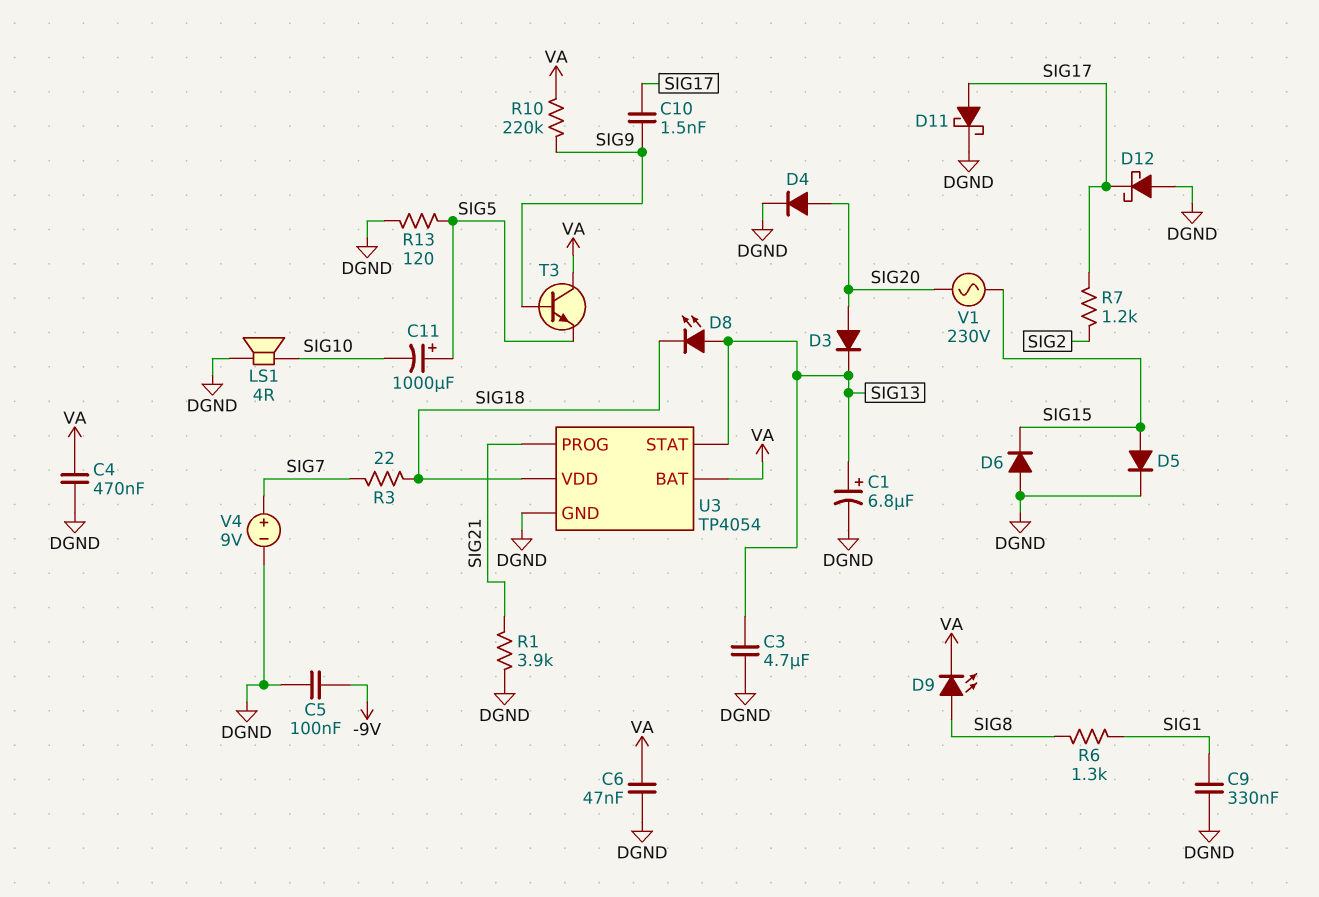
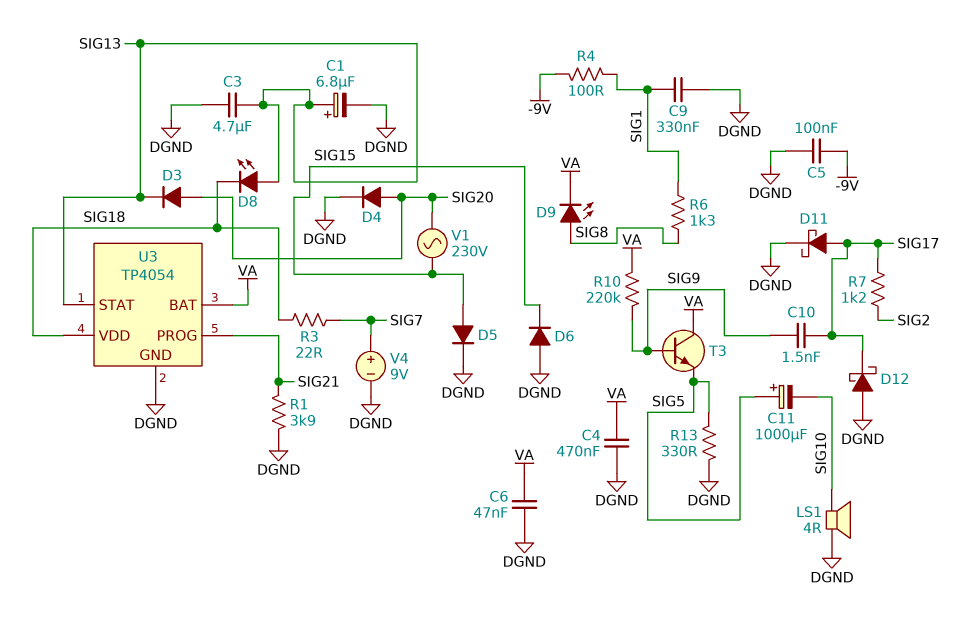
R4: none -> 100 (-9V, SIG1)
R13: 120 (DGND, SIG5) -> 330 (DGND, SIG5)

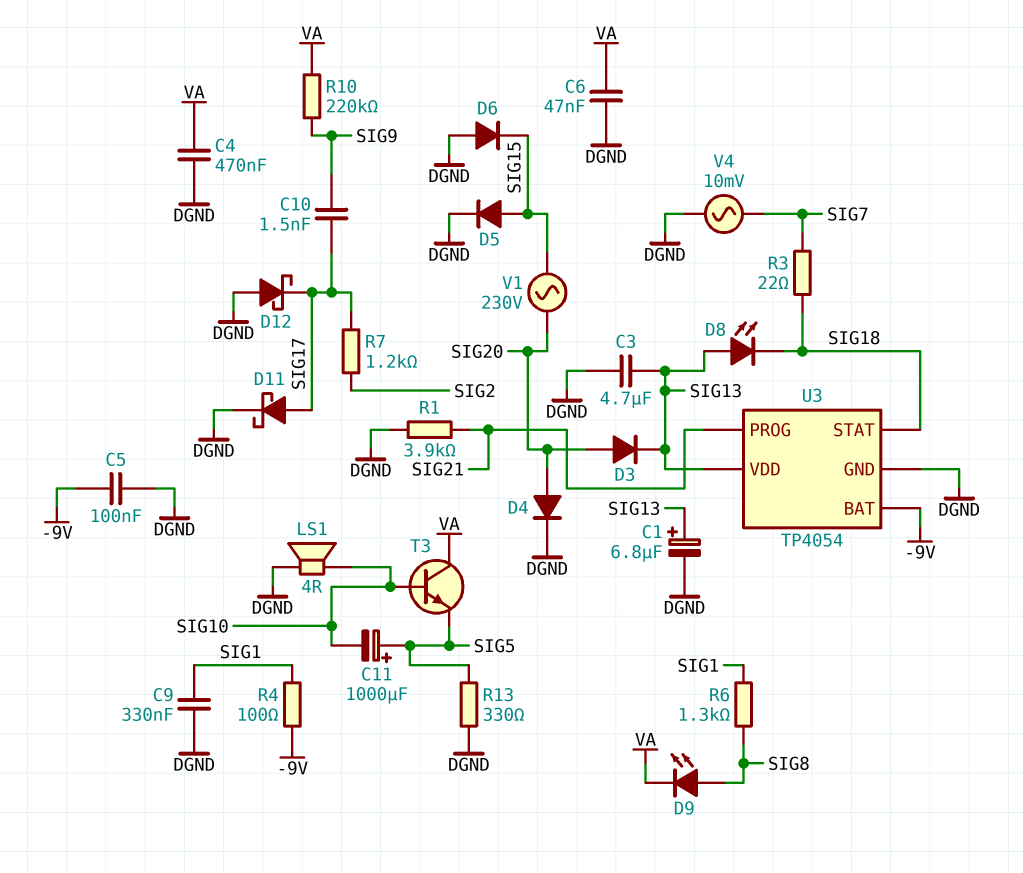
T3: NPN (B SIG9, C VA, E SIG5) -> NPN (B SIG10, C VA, E SIG5)
U3 pin BAT: VA -> -9V
U3 pin STAT: SIG13 -> SIG18
U3 pin VDD: SIG18 -> SIG13
V4: 9V (plus SIG7, minus DGND) -> AC 10mV (DGND, SIG7)

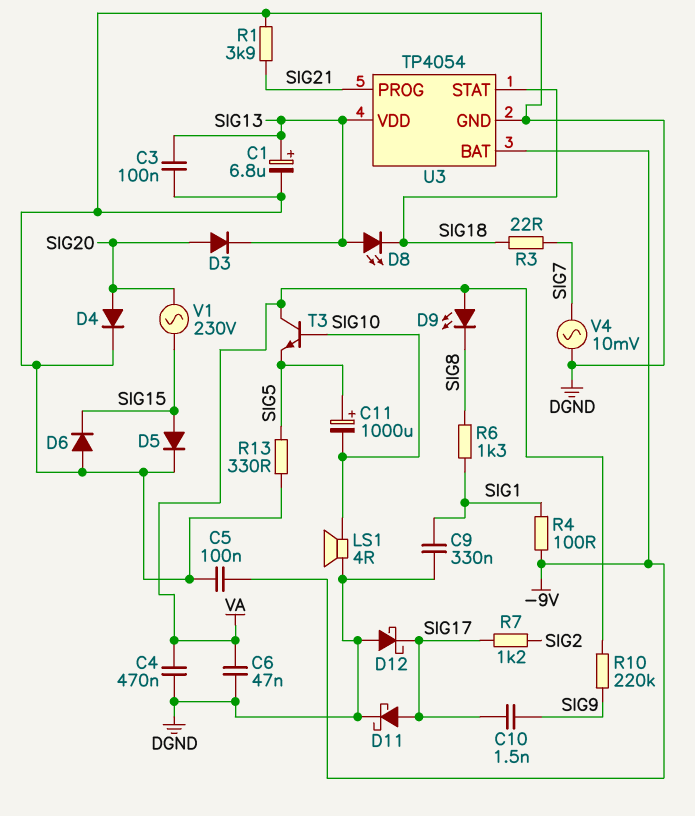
C3: 4.7uF (DGND, SIG13) -> 100nF (DGND, SIG13)
D9: LED (A SIG8, K VA) -> LED (A VA, K SIG8)

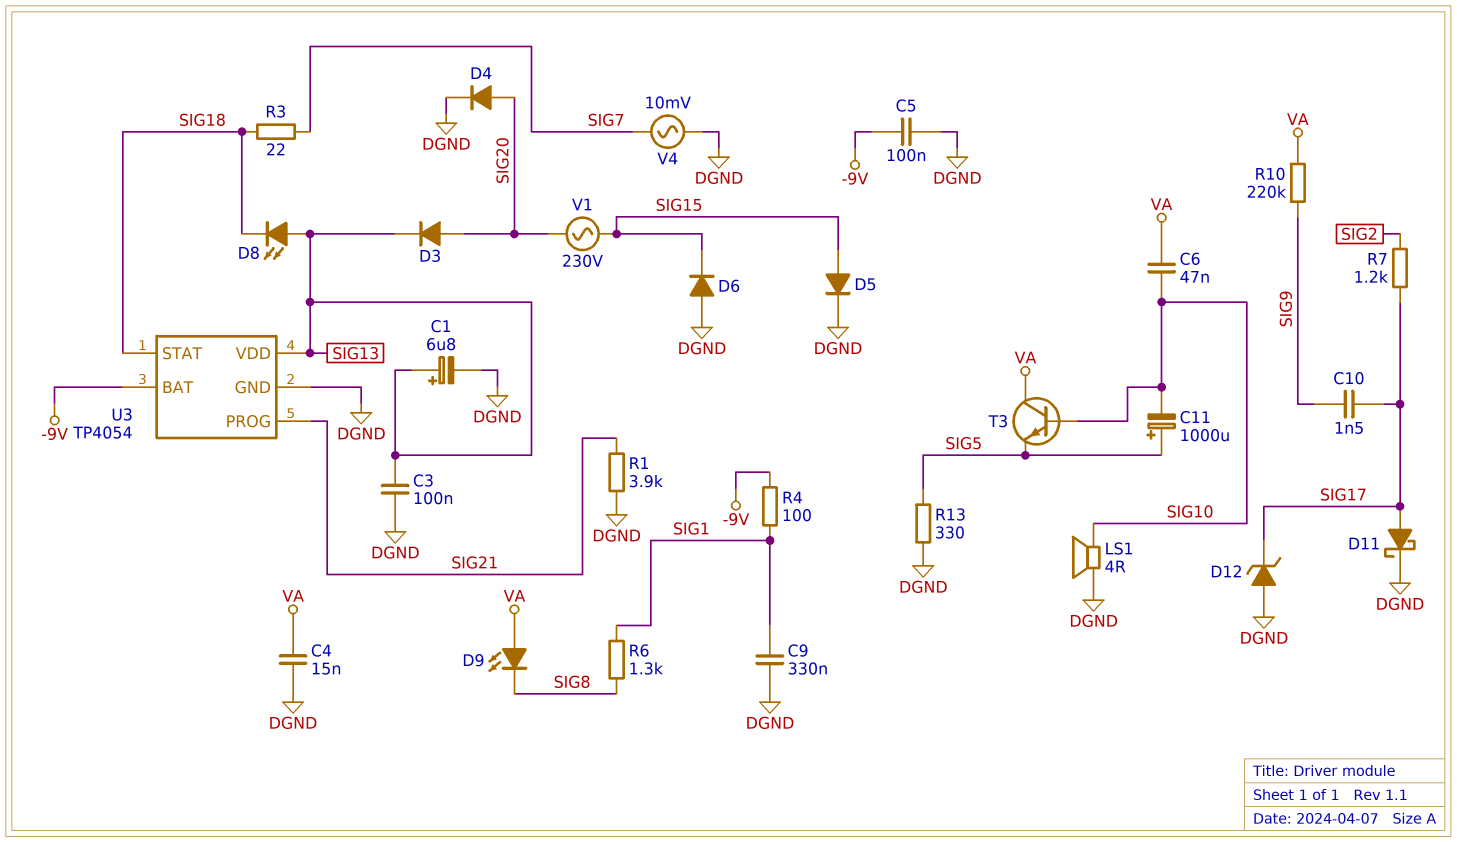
C4: 470nF (DGND, VA) -> 15nF (DGND, VA)
C6: 47nF (DGND, VA) -> 47nF (SIG10, VA)
D12: schottky (A DGND, K SIG17) -> zener (A DGND, K SIG17)

